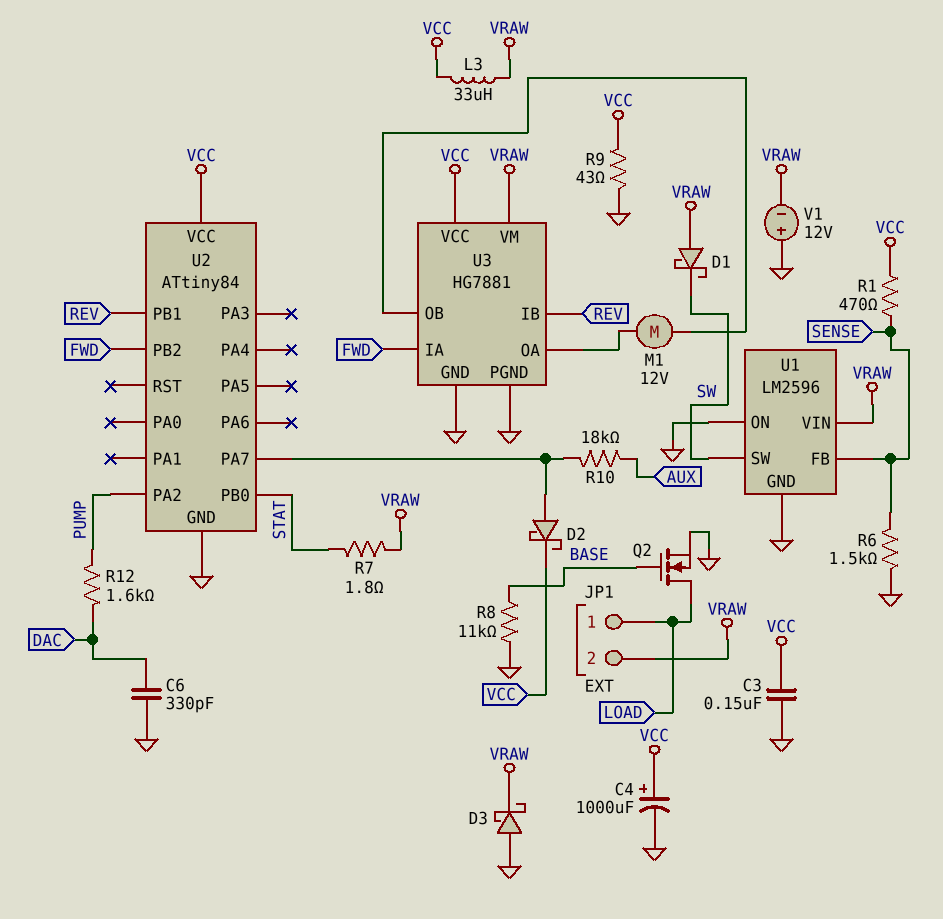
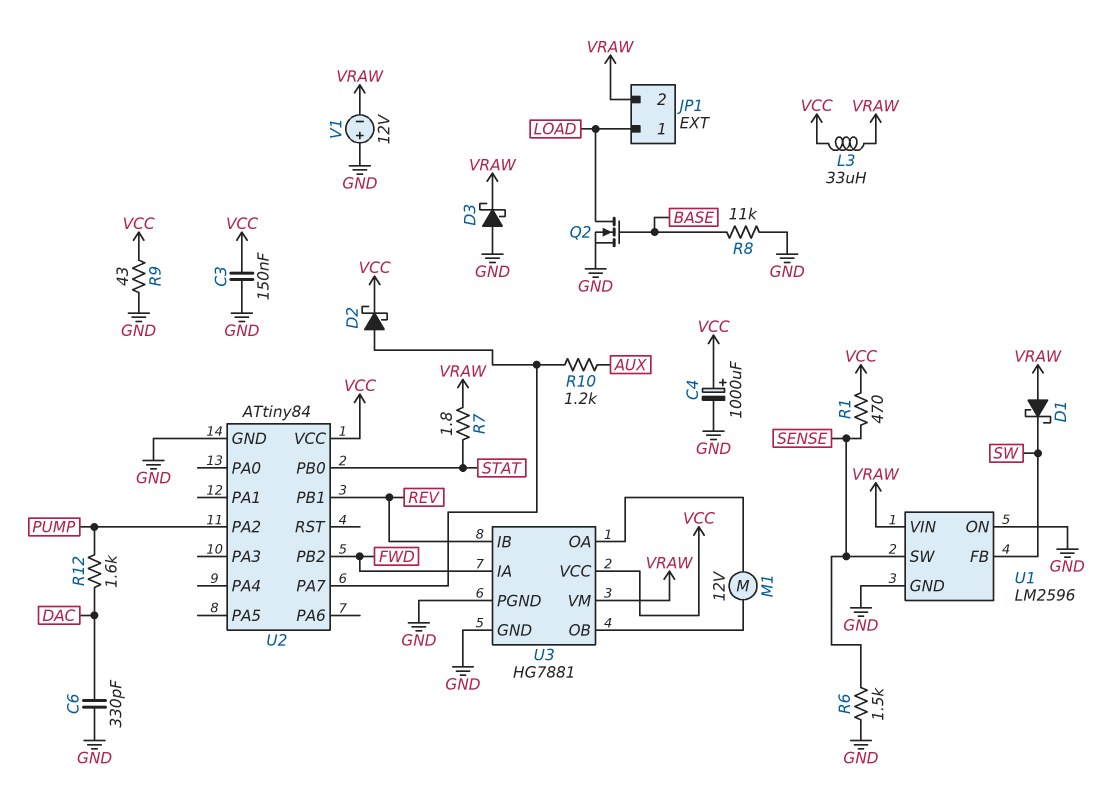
R10: 18k (AUX, U2/PA7) -> 1.2k (AUX, U2/PA7)
U1 pin FB: SENSE -> SW
U1 pin SW: SW -> SENSE

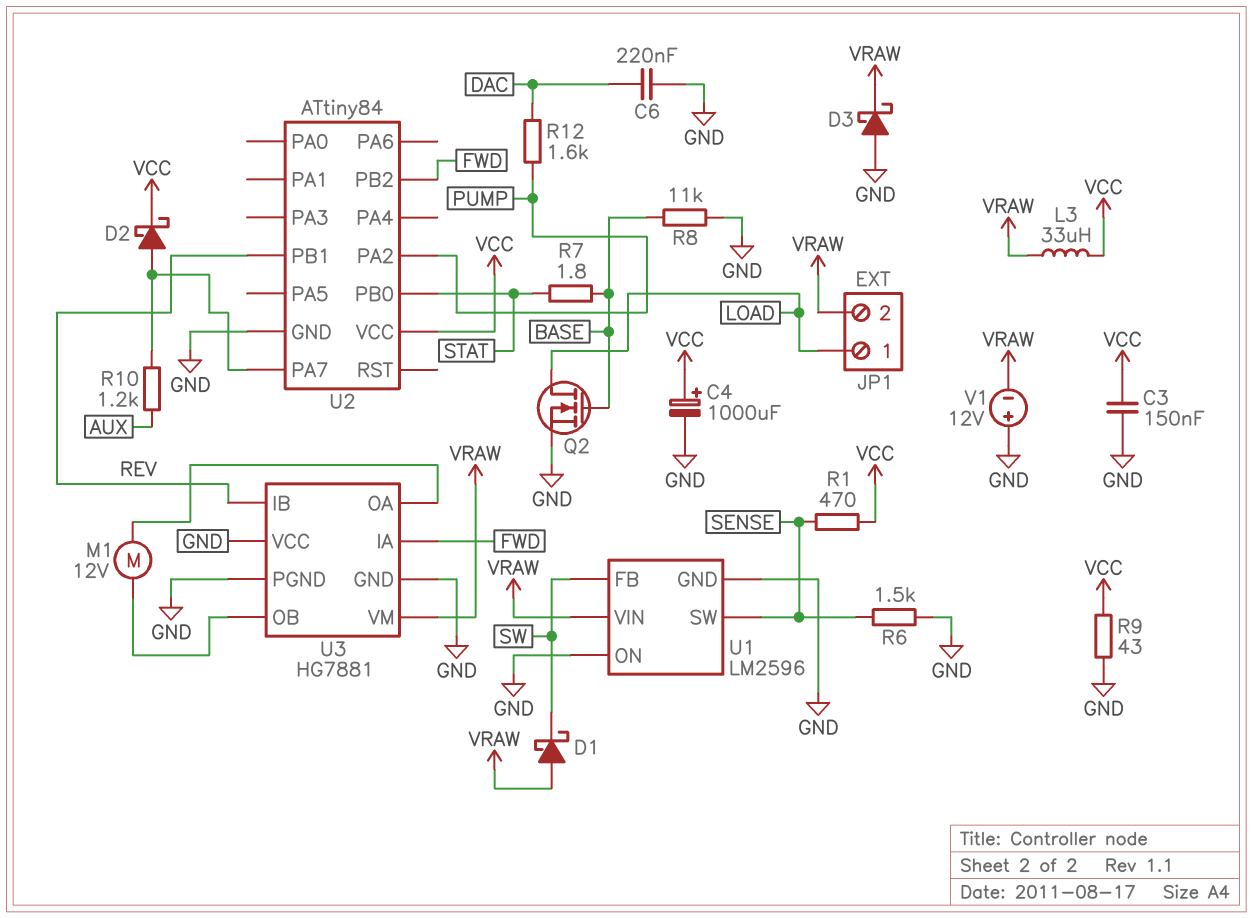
C6: 330pF (DAC, GND) -> 220nF (DAC, GND)
R7: 1.8 (STAT, VRAW) -> 1.8 (BASE, STAT)
U3 pin VCC: VCC -> GND

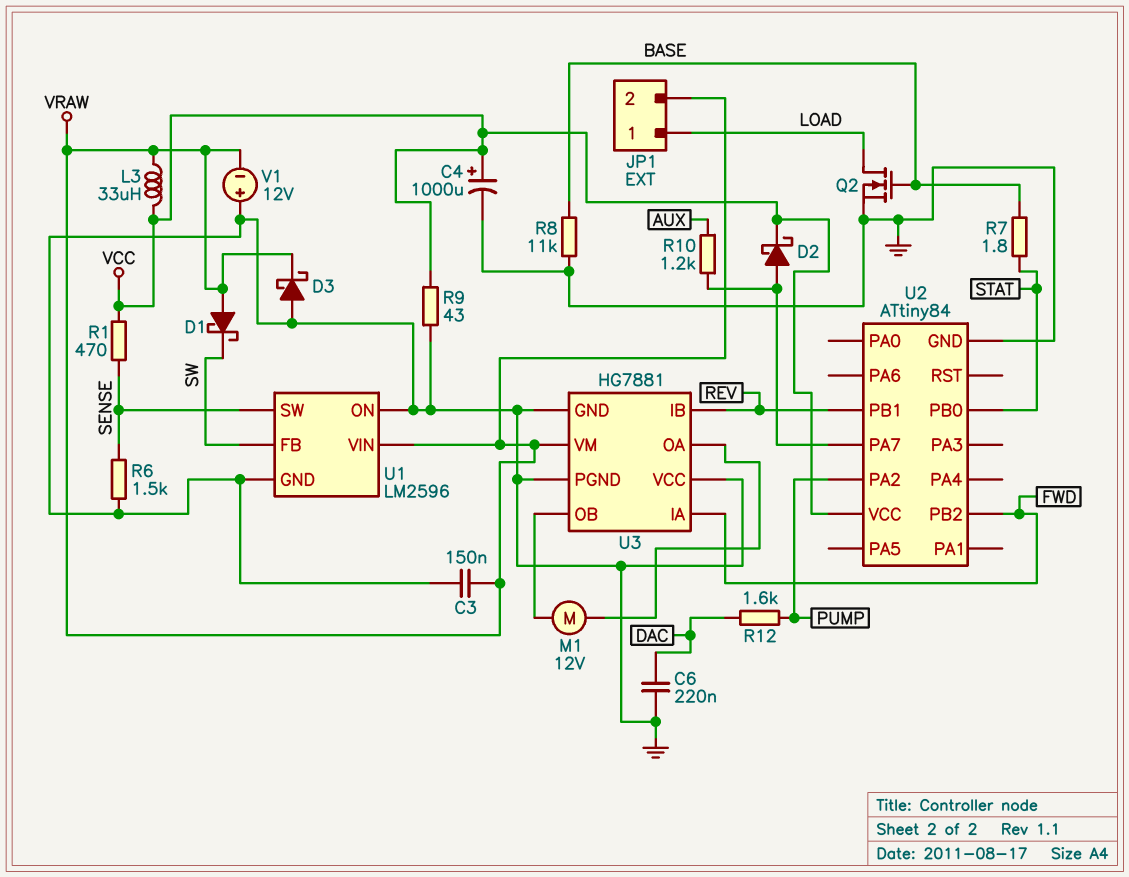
C3: 150nF (GND, VCC) -> 150nF (GND, VRAW)

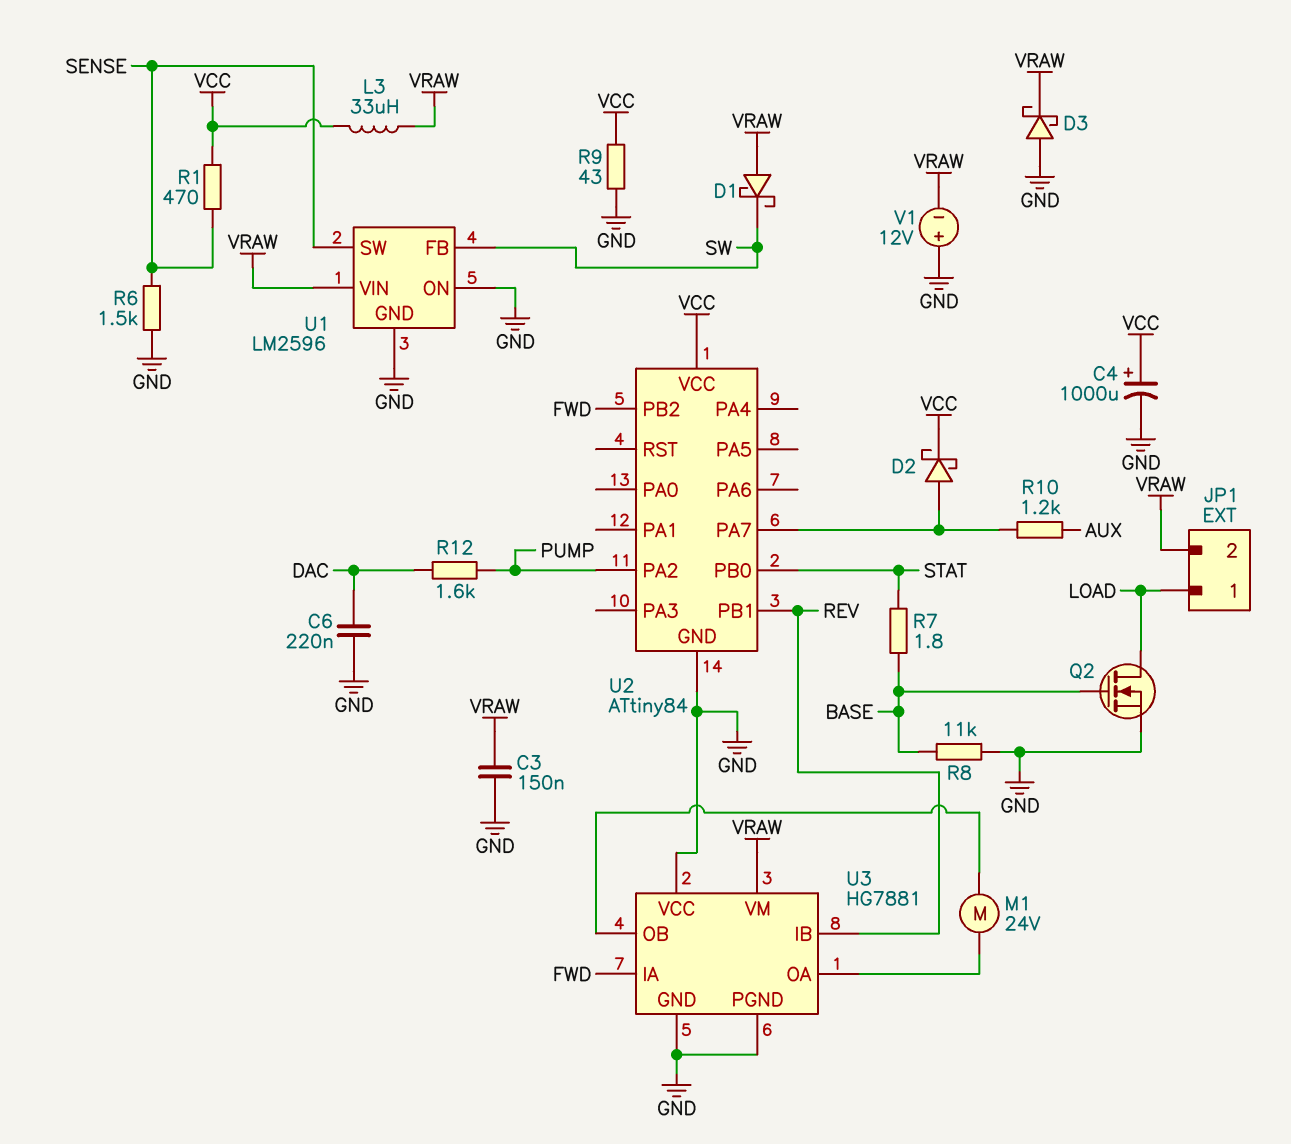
M1: motor 12V (U3/OA, U3/OB) -> motor 24V (U3/OA, U3/OB)

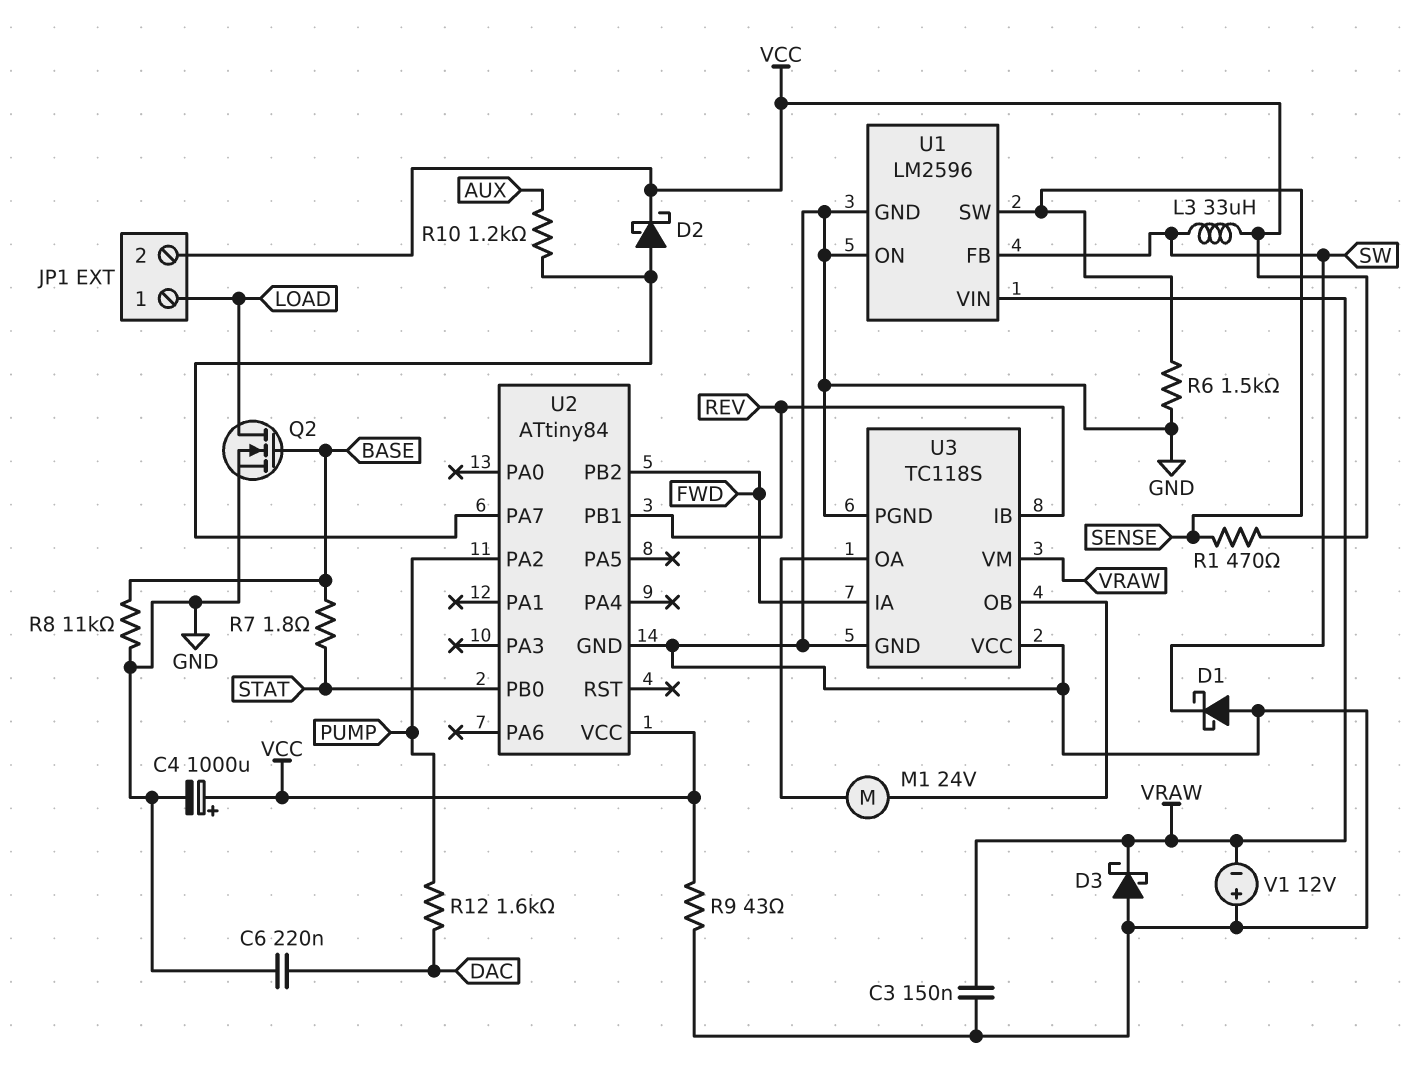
D1: schottky (A VRAW, K SW) -> schottky (A GND, K SW)
JP1 pin 2: VRAW -> VCC
L3: 33uH (VCC, VRAW) -> 33uH (SW, VCC)
U3: HG7881 -> TC118S

